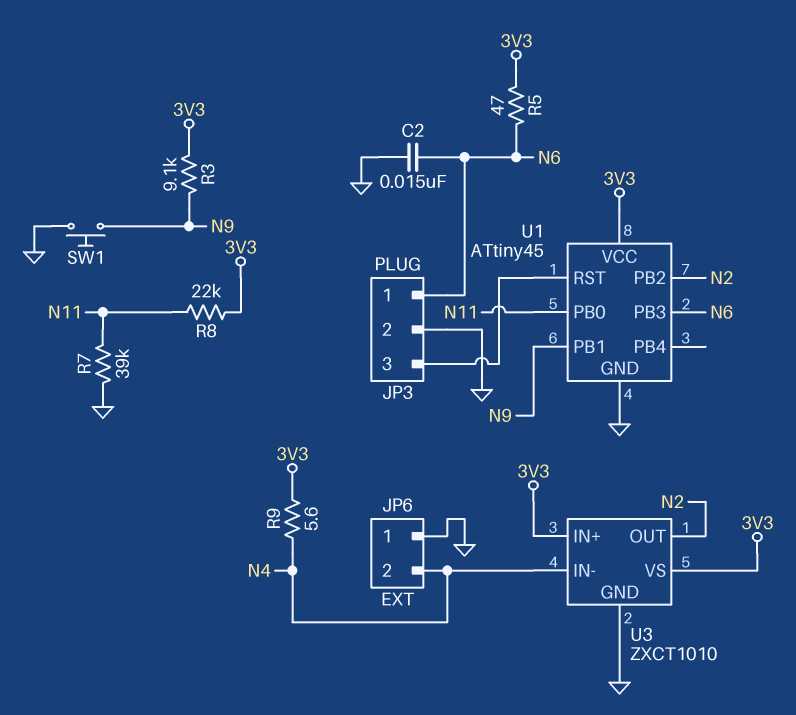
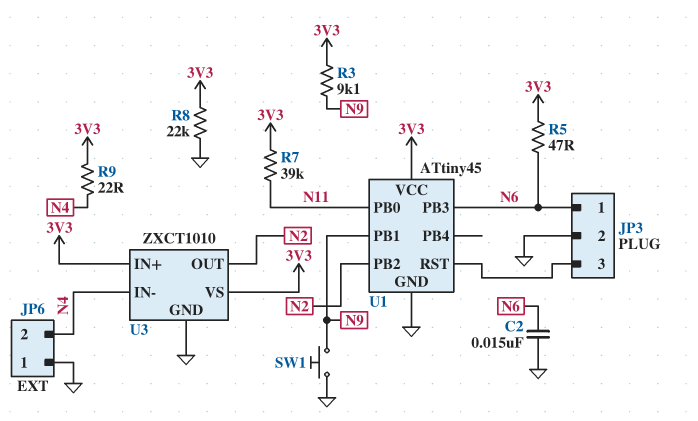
R7: 39k (GND, N11) -> 39k (3V3, N11)
R8: 22k (3V3, N11) -> 22k (3V3, GND)
R9: 5.6 (3V3, N4) -> 22 (3V3, N4)

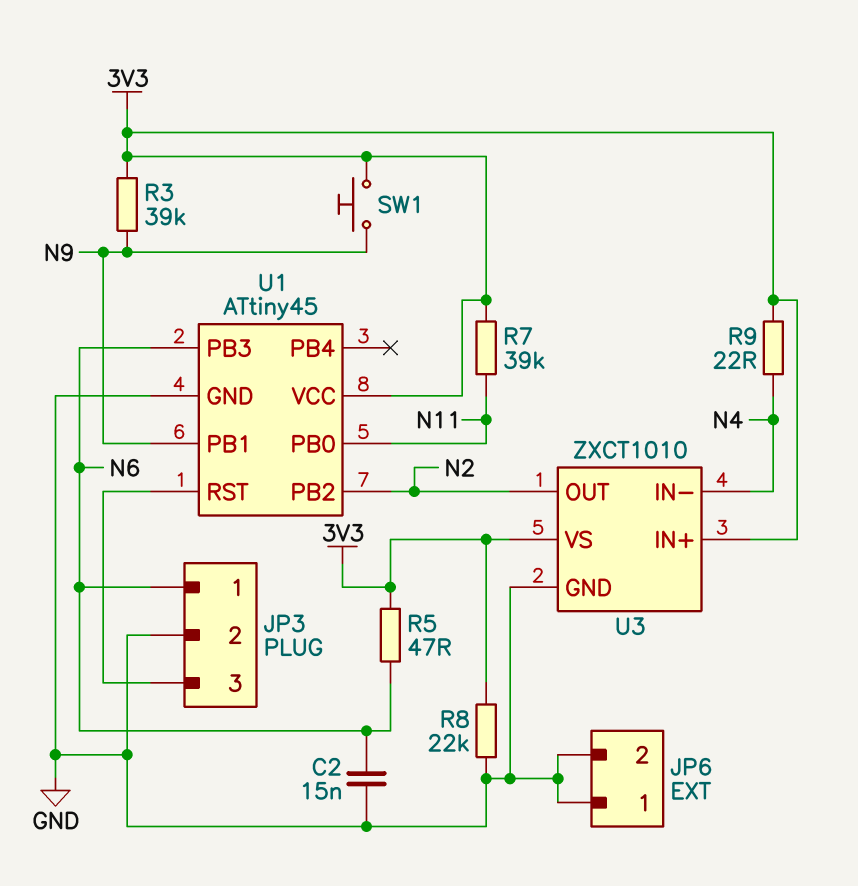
JP6 pin 2: N4 -> GND
R3: 9.1k (3V3, N9) -> 39k (3V3, N9)
SW1: button (GND, N9) -> button (3V3, N9)

